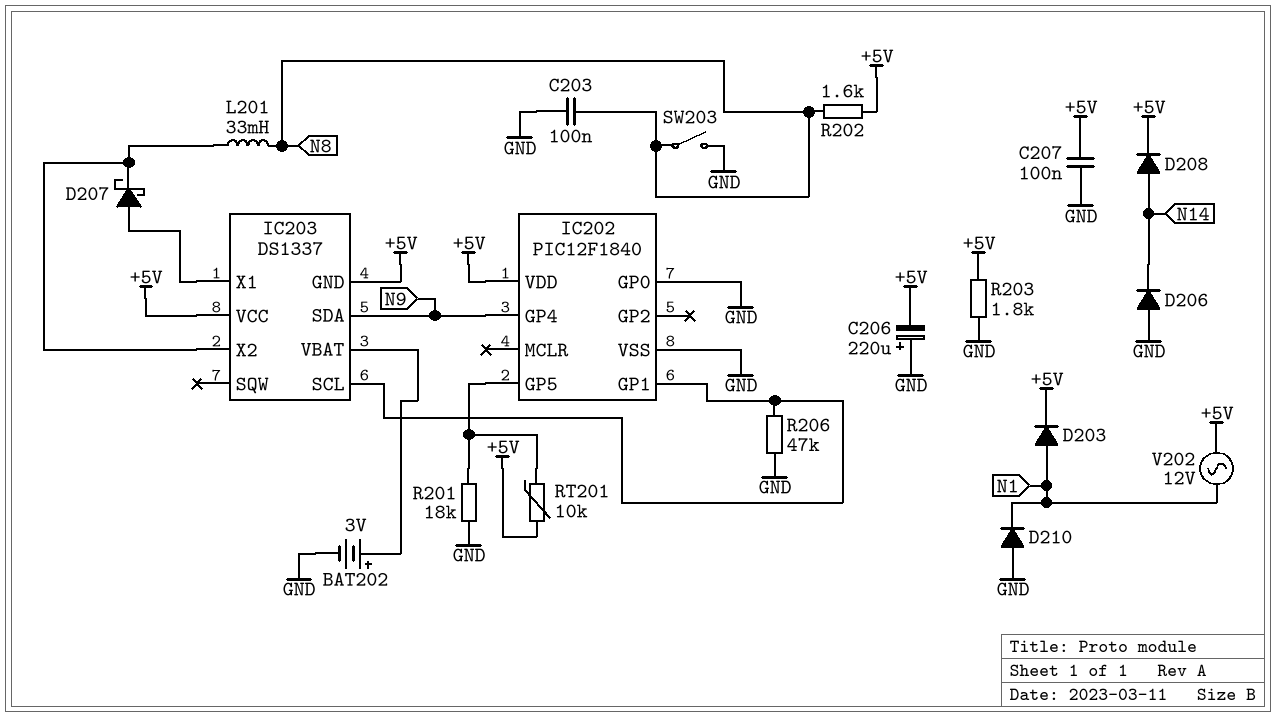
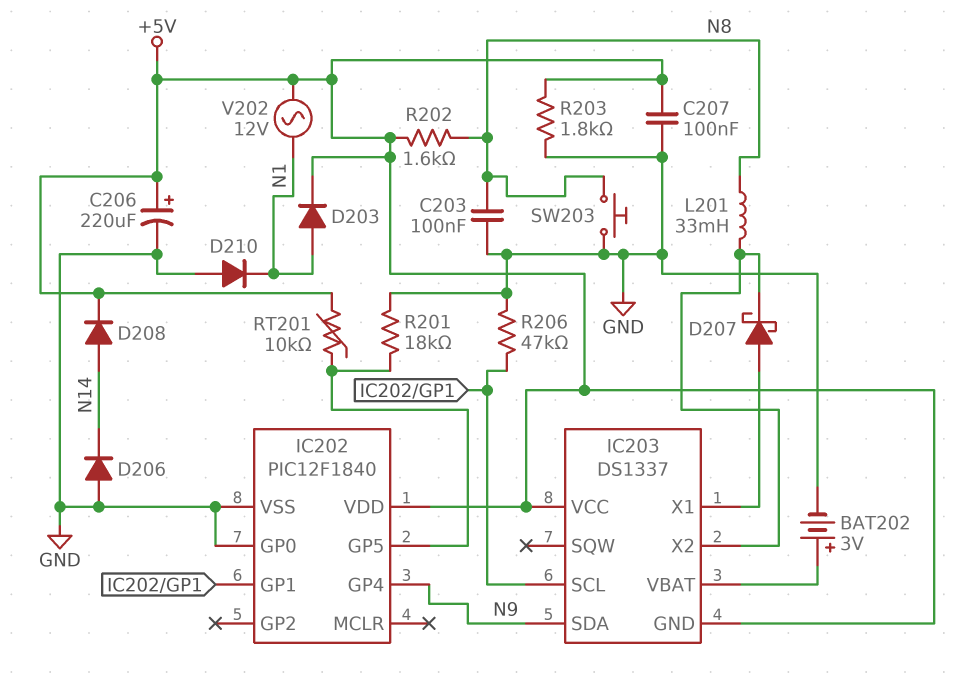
C206: 220uF (plus GND, minus +5V) -> 220uF (plus +5V, minus GND)
SW203: switch (GND, N8) -> button (GND, N8)

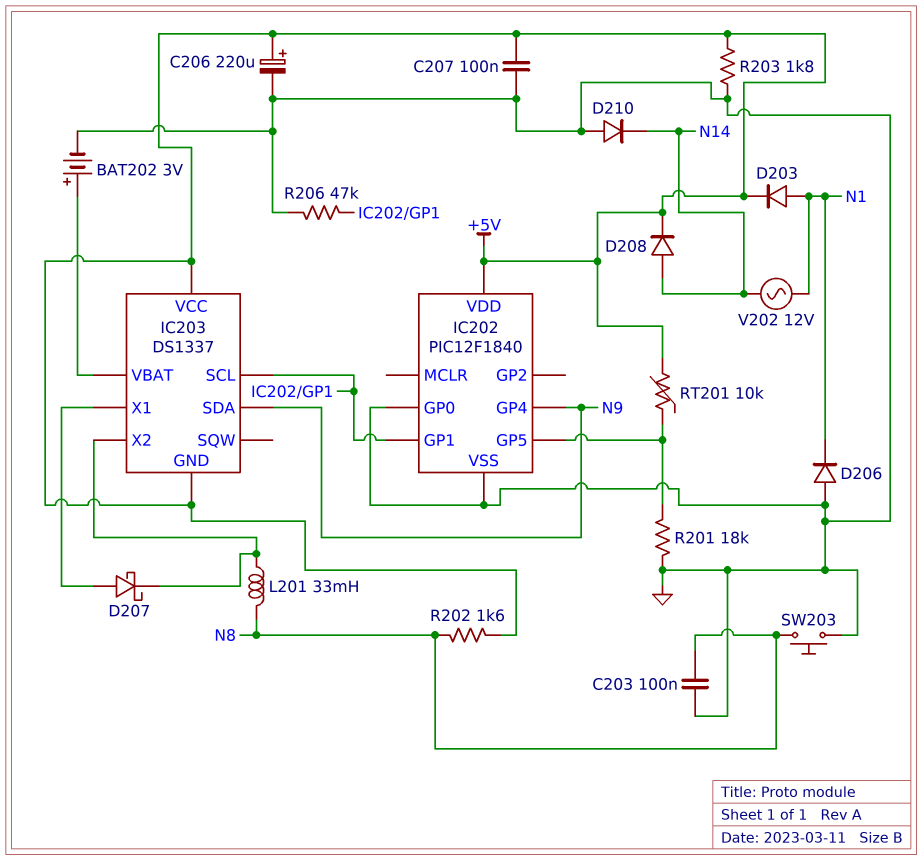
D206: diode (A GND, K N14) -> diode (A GND, K N1)
D210: diode (A GND, K N1) -> diode (A GND, K N14)
V202: AC 12V (+5V, N1) -> AC 12V (N1, N14)

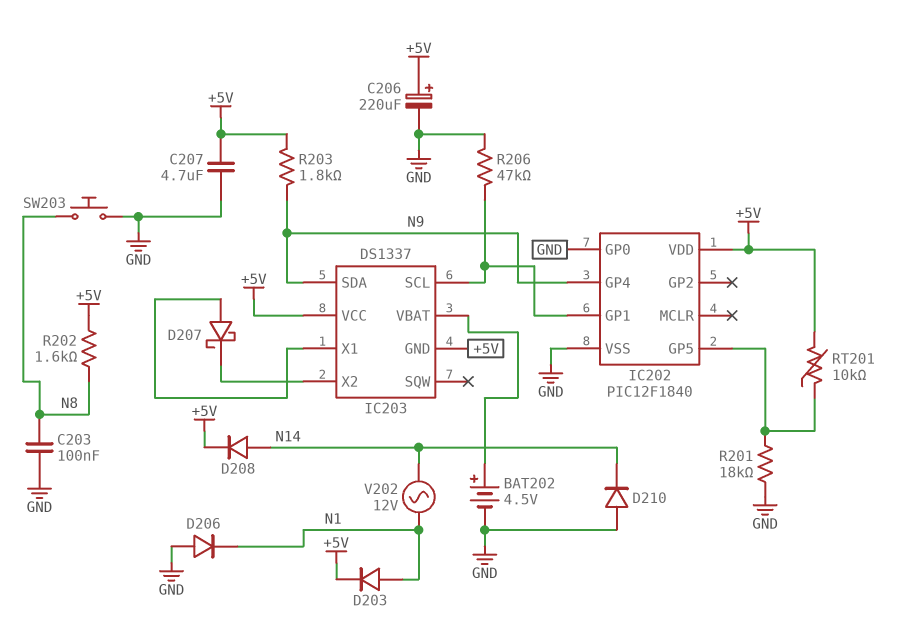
BAT202: 3V (plus IC203/VBAT, minus GND) -> 4.5V (plus IC203/VBAT, minus GND)
C207: 100nF (+5V, GND) -> 4.7uF (+5V, GND)
L201: 33mH (IC203/X2, N8) -> none
R203: 1.8k (+5V, GND) -> 1.8k (+5V, N9)

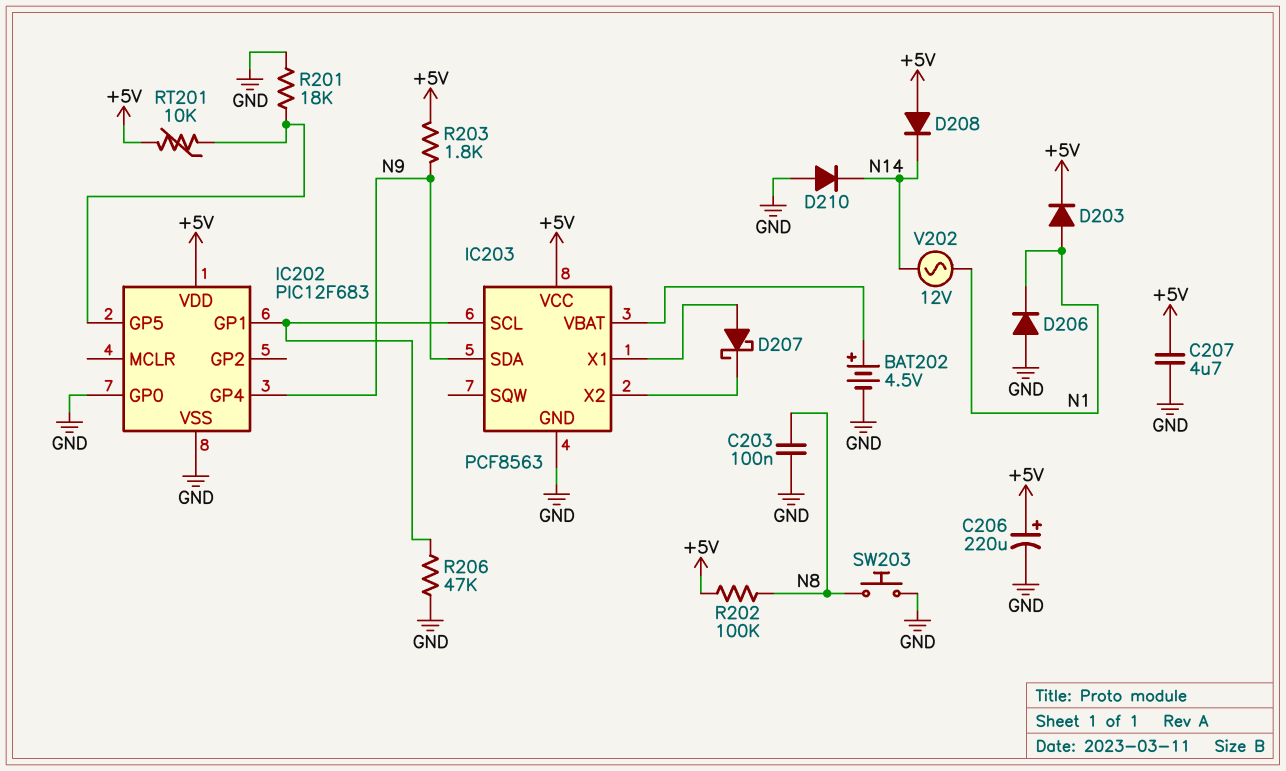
D208: diode (A N14, K +5V) -> diode (A +5V, K N14)
IC202: PIC12F1840 -> PIC12F683
IC203: DS1337 -> PCF8563
IC203 pin GND: +5V -> GND
R202: 1.6k (+5V, N8) -> 100k (+5V, N8)

